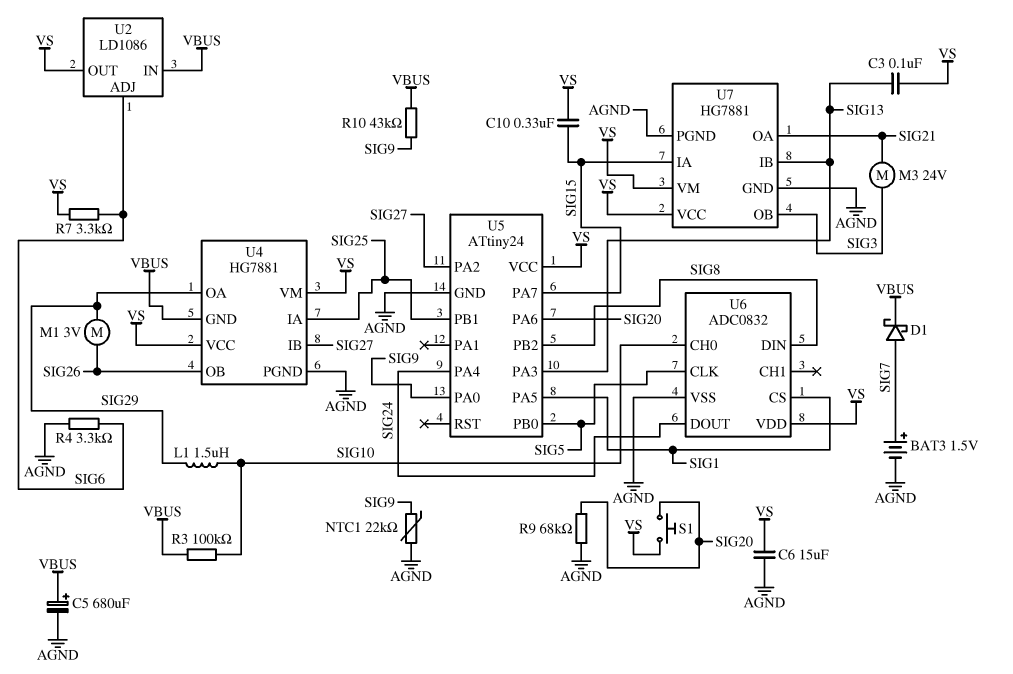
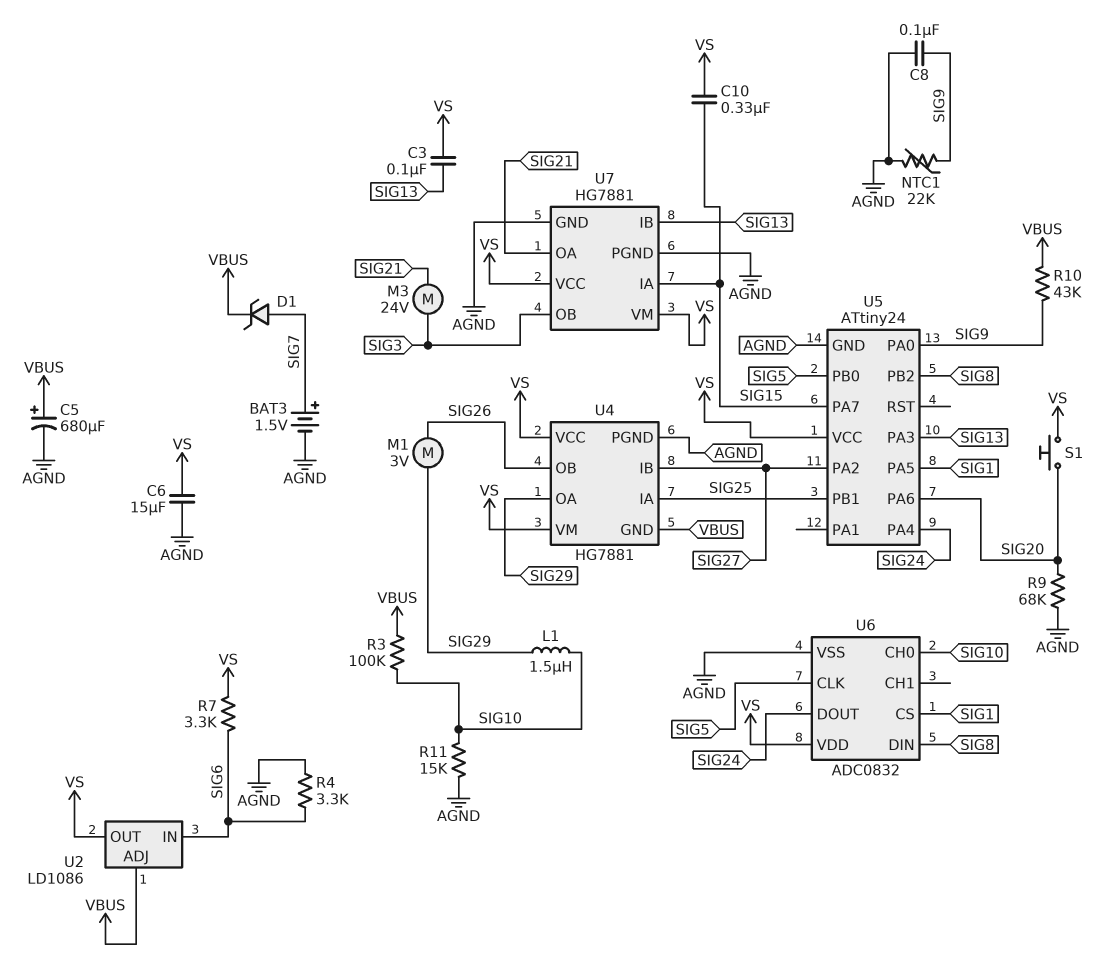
C8: none -> 100nF (AGND, SIG9)
D1: schottky (A SIG7, K VBUS) -> zener (A SIG7, K VBUS)
R11: none -> 15k (AGND, SIG10)
U2 pin ADJ: SIG6 -> VBUS
U2 pin IN: VBUS -> SIG6

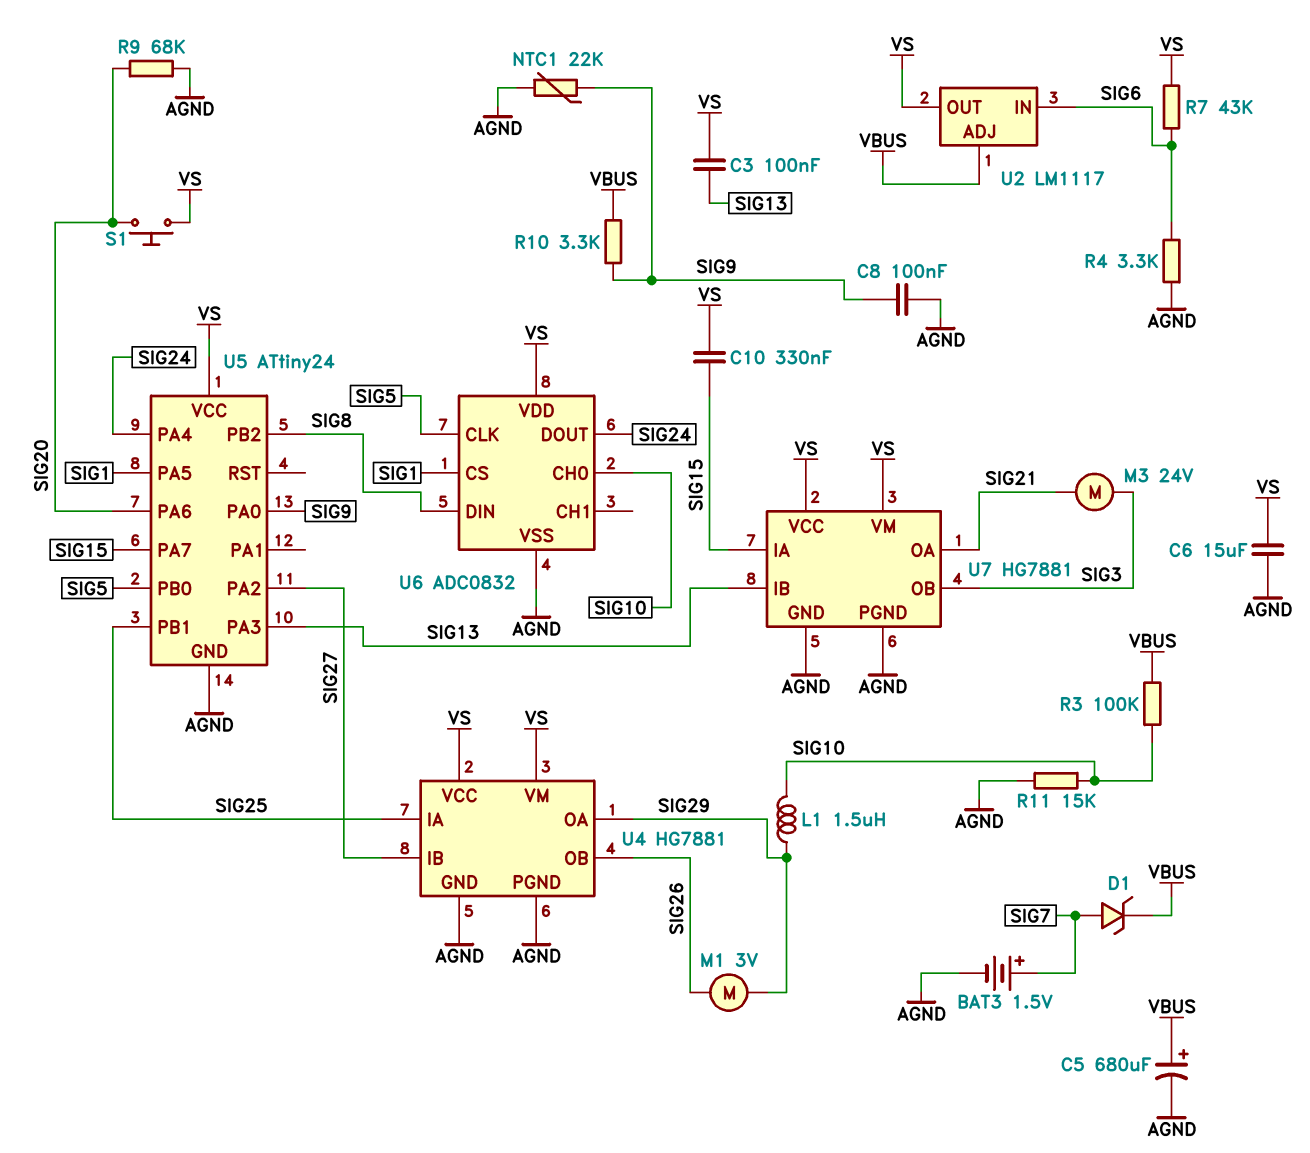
R7: 3.3k (SIG6, VS) -> 43k (SIG6, VS)
R10: 43k (SIG9, VBUS) -> 3.3k (SIG9, VBUS)
U2: LD1086 -> LM1117
U4 pin GND: VBUS -> AGND

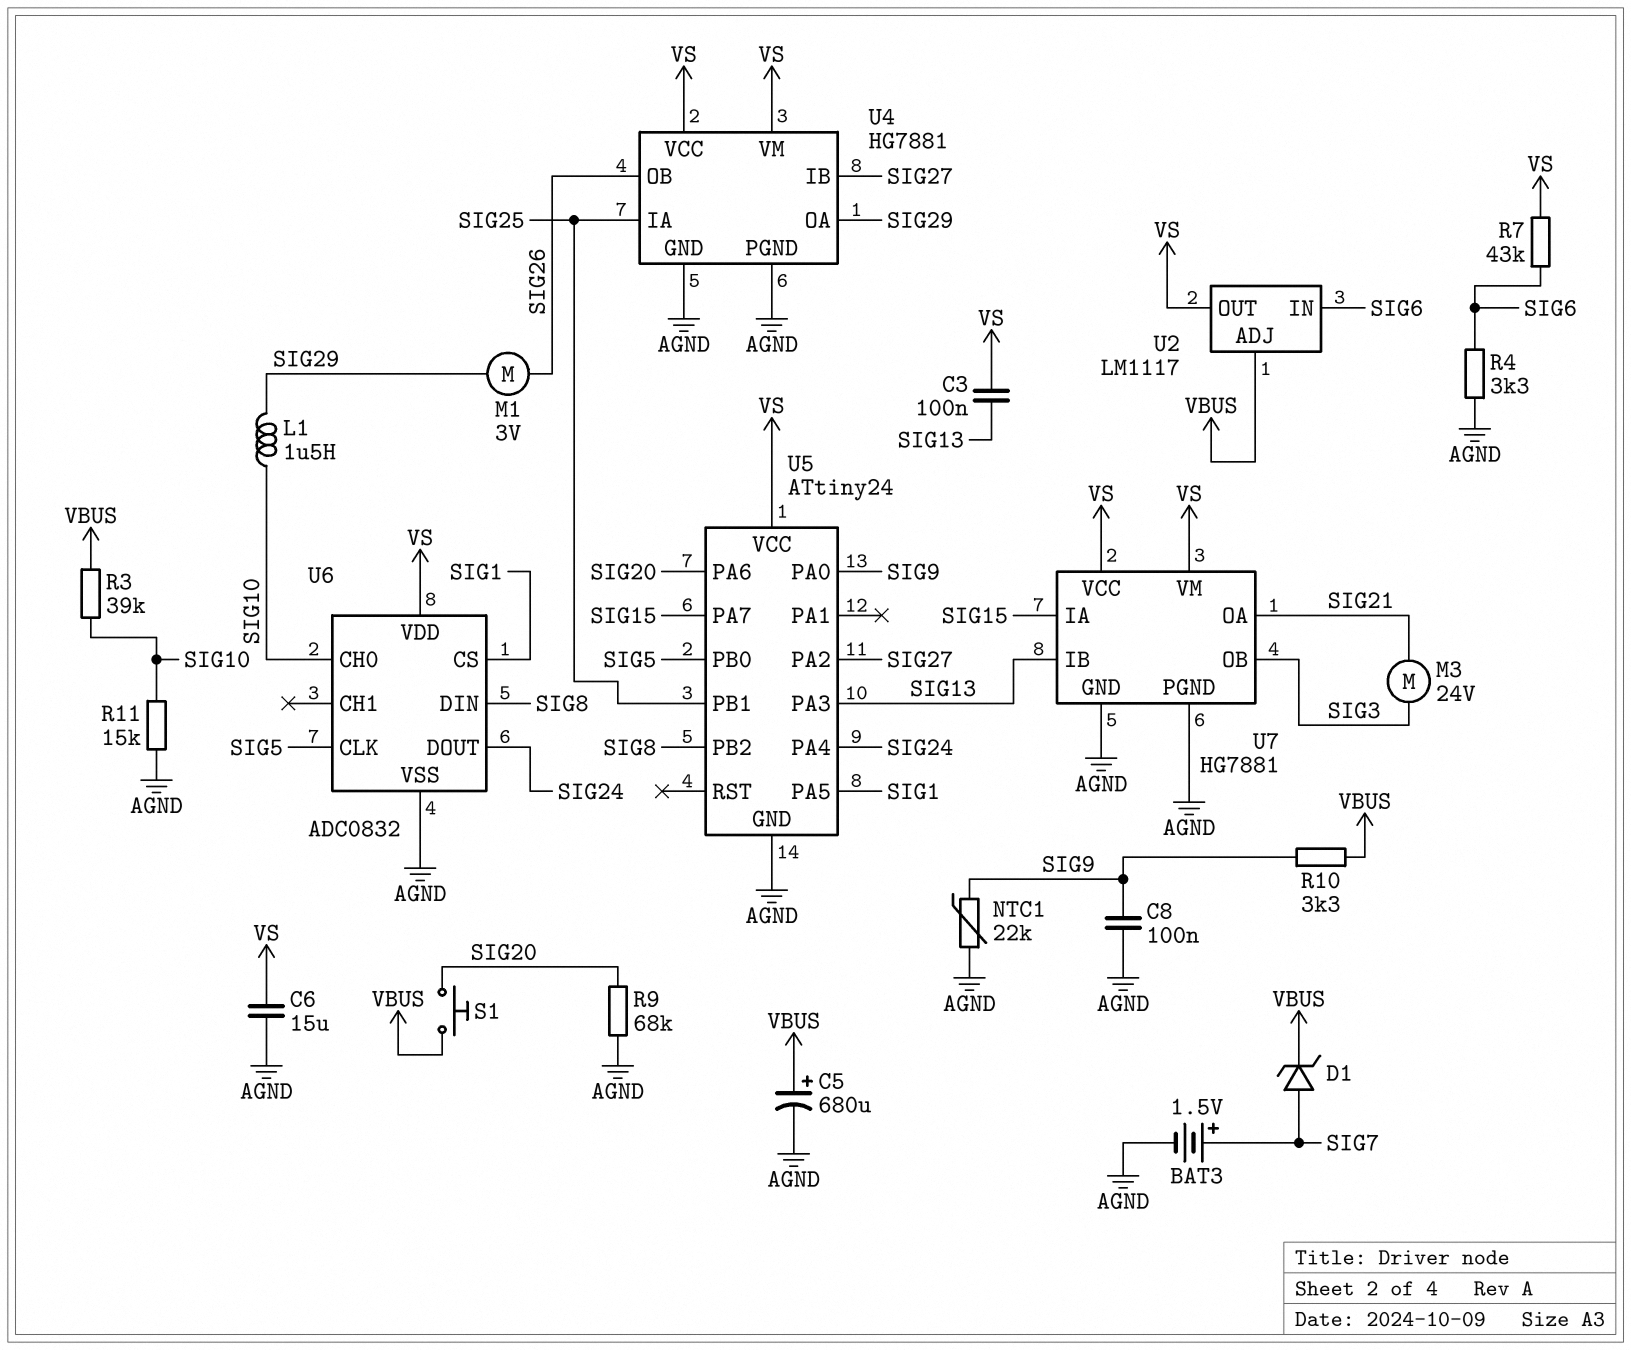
C10: 330nF (SIG15, VS) -> none
R3: 100k (SIG10, VBUS) -> 39k (SIG10, VBUS)
S1: button (SIG20, VS) -> button (SIG20, VBUS)

